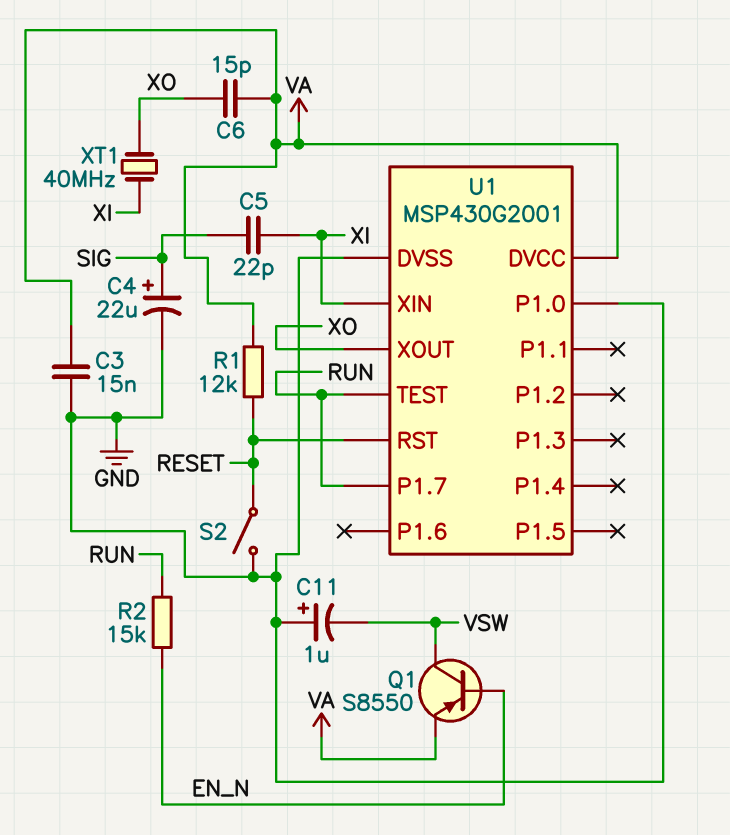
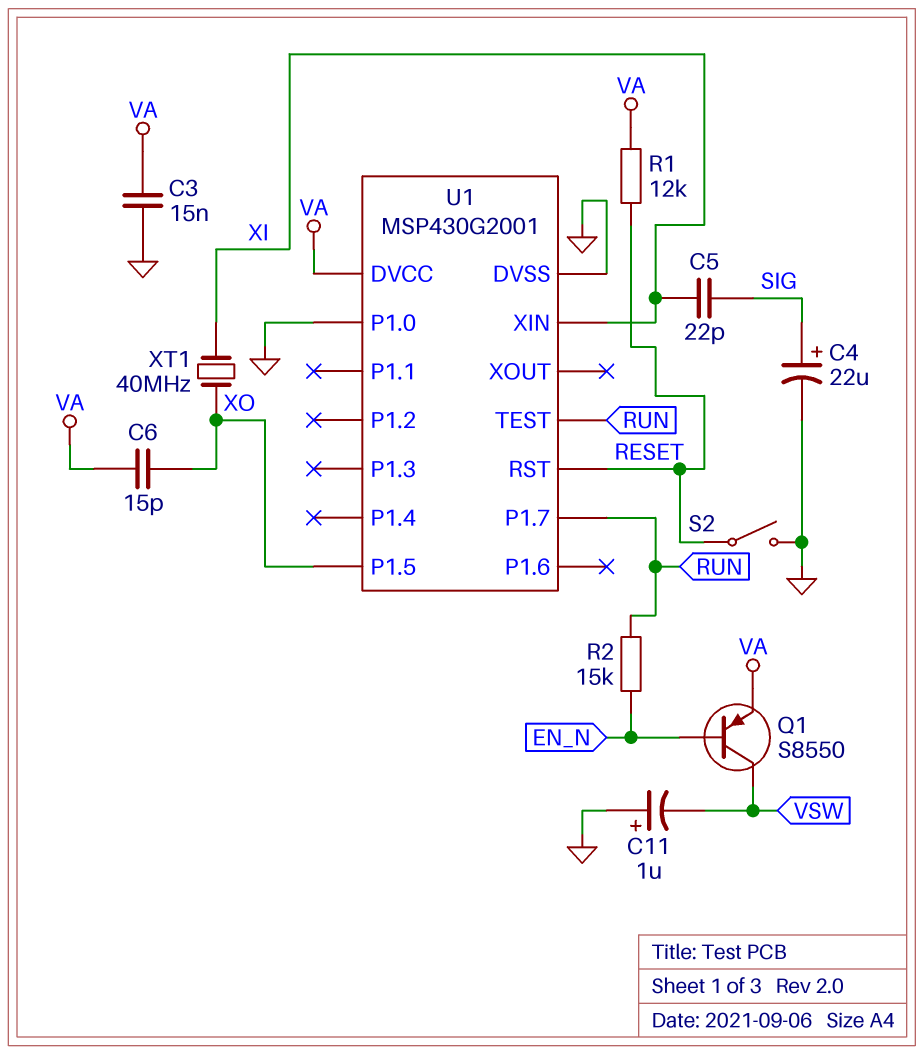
U1 pin P1.5: none -> XO
U1 pin XOUT: XO -> none

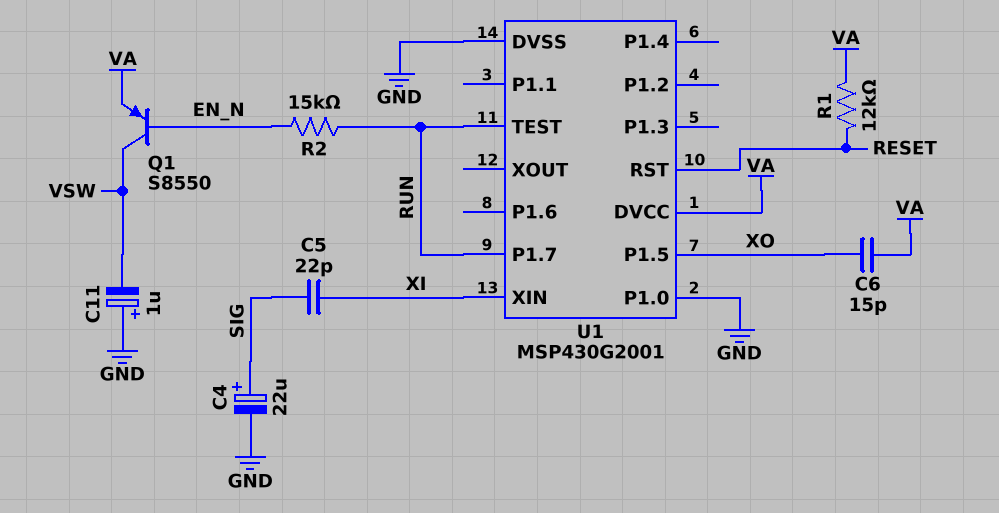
C3: 15nF (GND, VA) -> none
S2: switch (GND, RESET) -> none
XT1: 40MHz (XI, XO) -> none

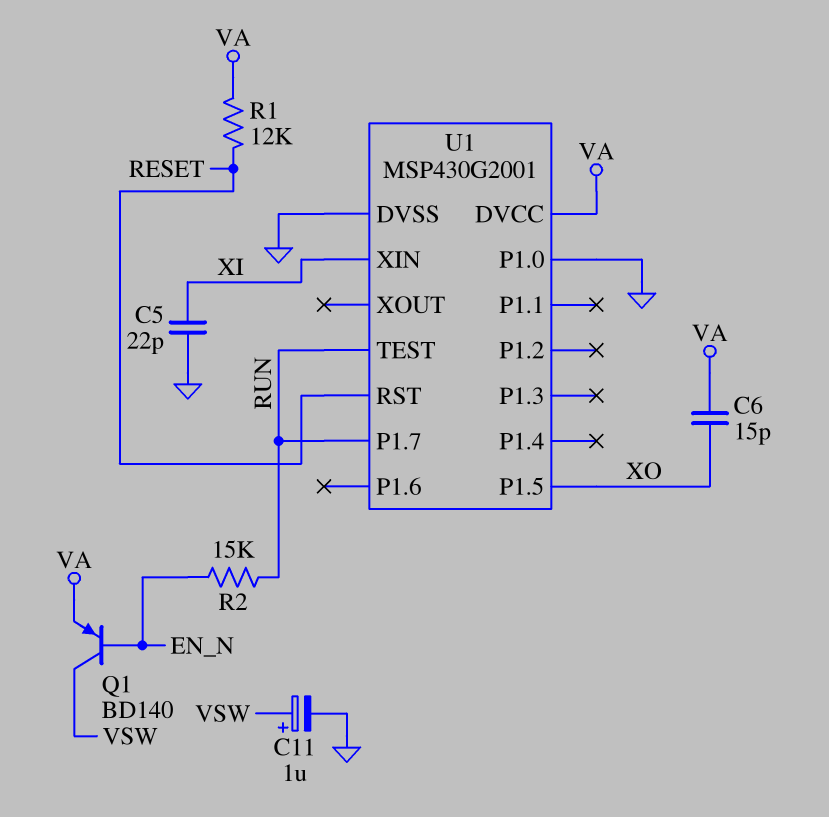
C4: 22uF (plus SIG, minus GND) -> none
C5: 22pF (SIG, XI) -> 22pF (GND, XI)
C11: 1uF (plus GND, minus VSW) -> 1uF (plus VSW, minus GND)
Q1: PNP S8550 (B EN_N, C VSW, E VA) -> PNP BD140 (B EN_N, C VSW, E VA)

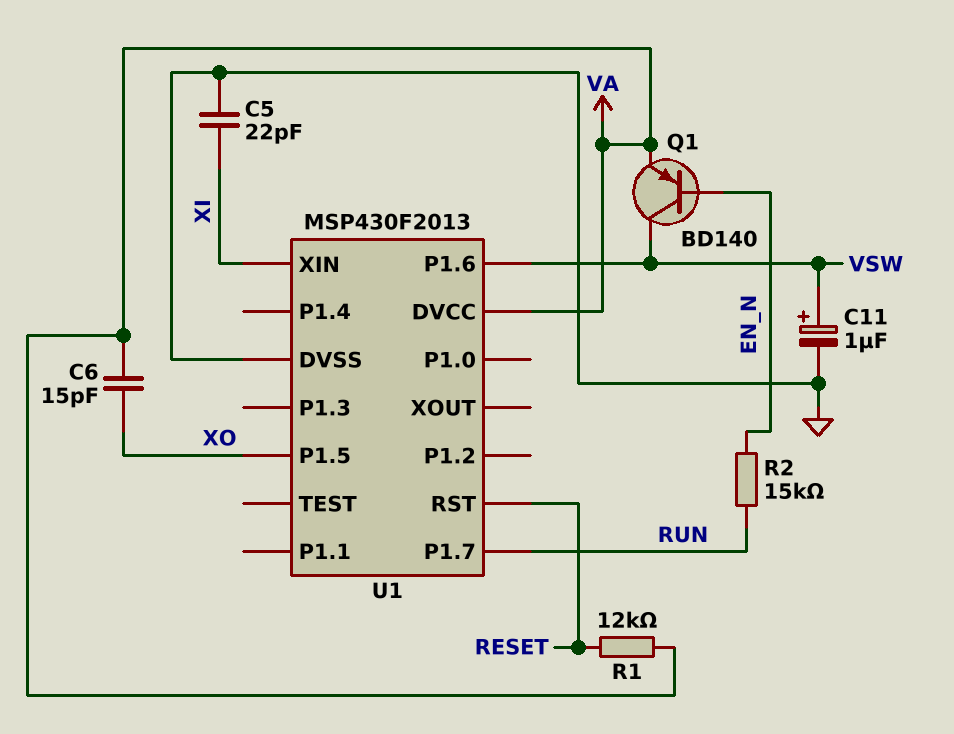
U1: MSP430G2001 -> MSP430F2013
U1 pin P1.0: GND -> none
U1 pin P1.6: none -> VSW
U1 pin TEST: RUN -> none

